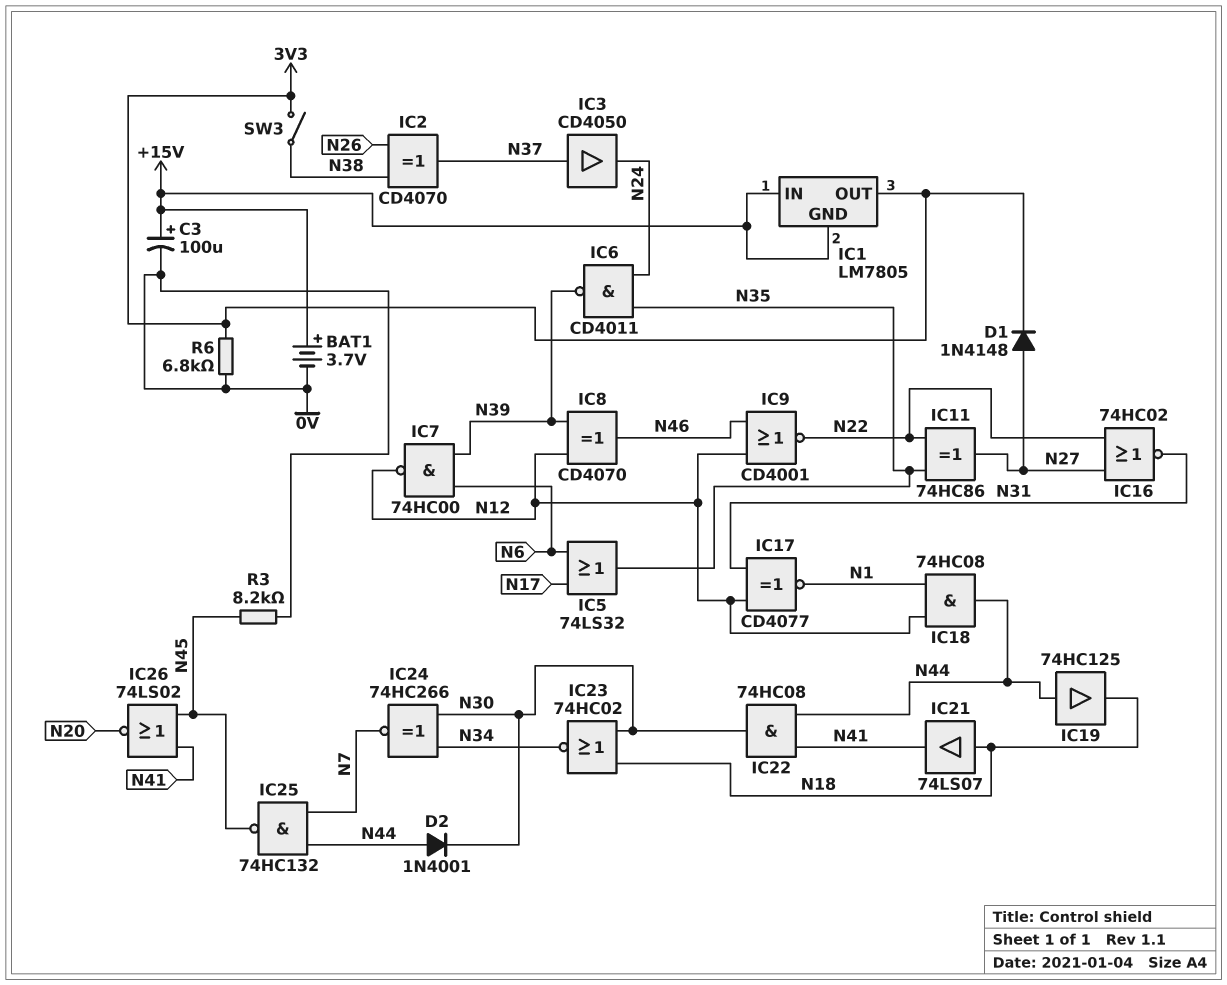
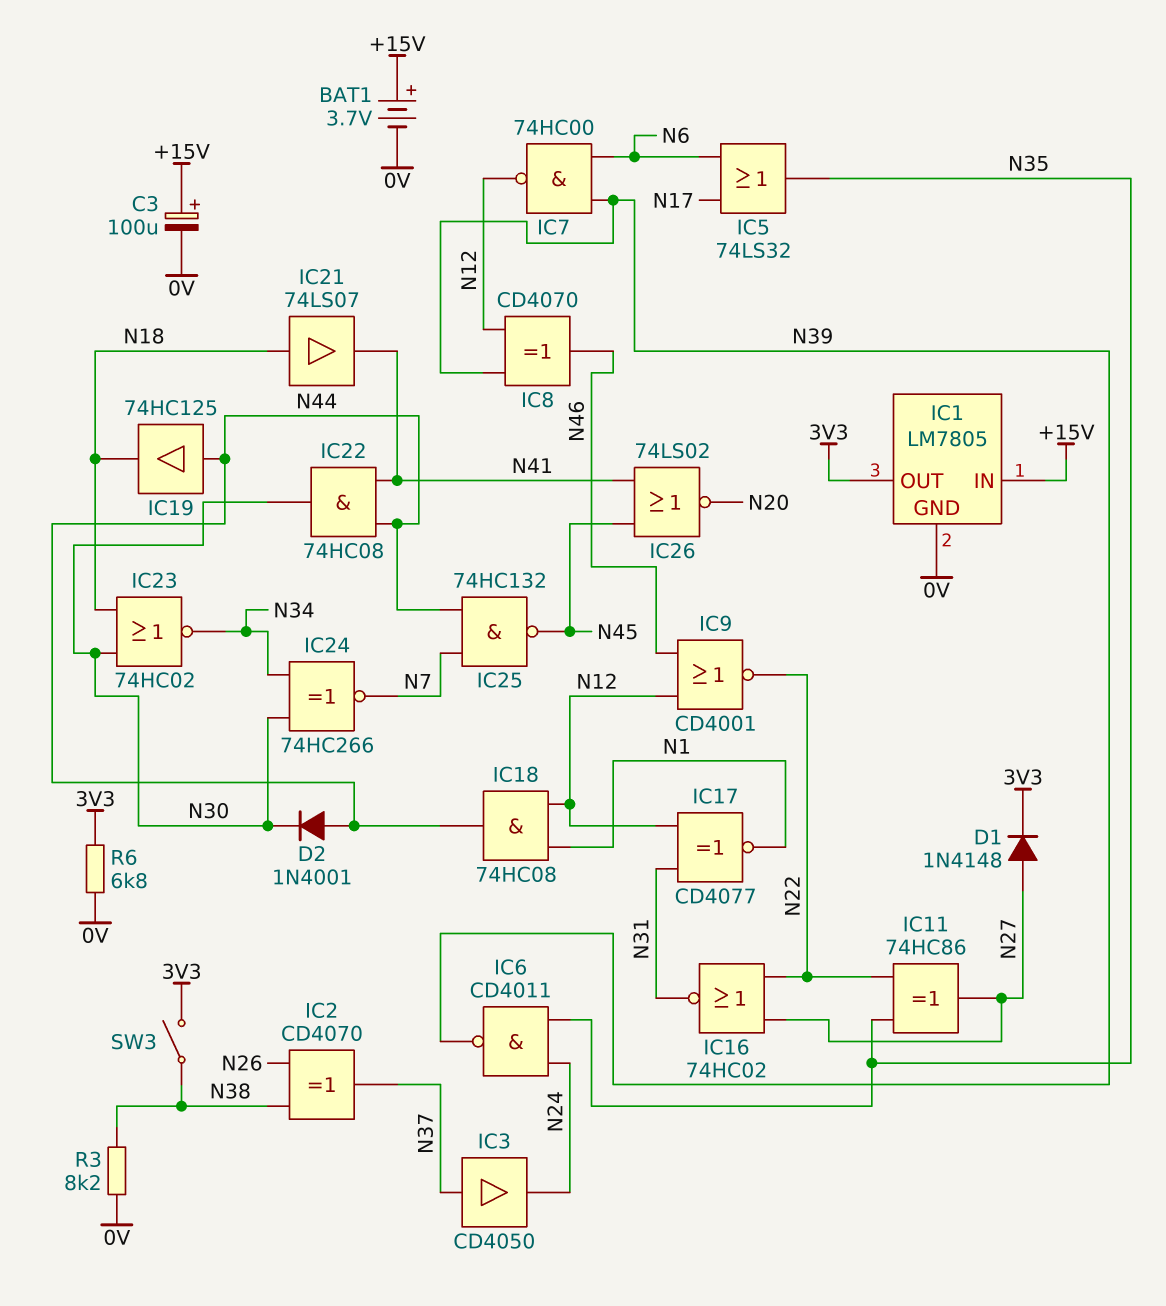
IC1 pin GND: +15V -> 0V
R3: 8.2k (0V, N45) -> 8.2k (0V, N38)

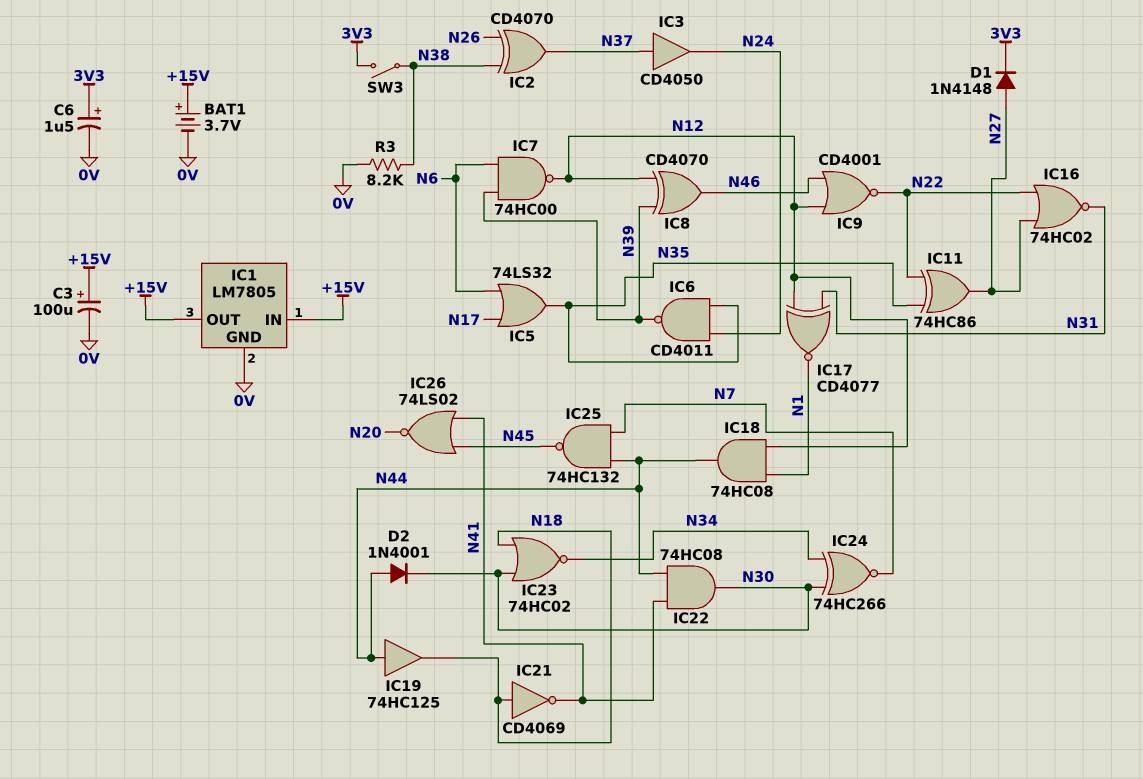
C6: none -> 1.5uF (plus 3V3, minus 0V)
IC1 pin OUT: 3V3 -> +15V
IC21: buffer 74LS07 (in N18, out N41) -> NOT CD4069 (in N18, out N41)
R6: 6.8k (0V, 3V3) -> none

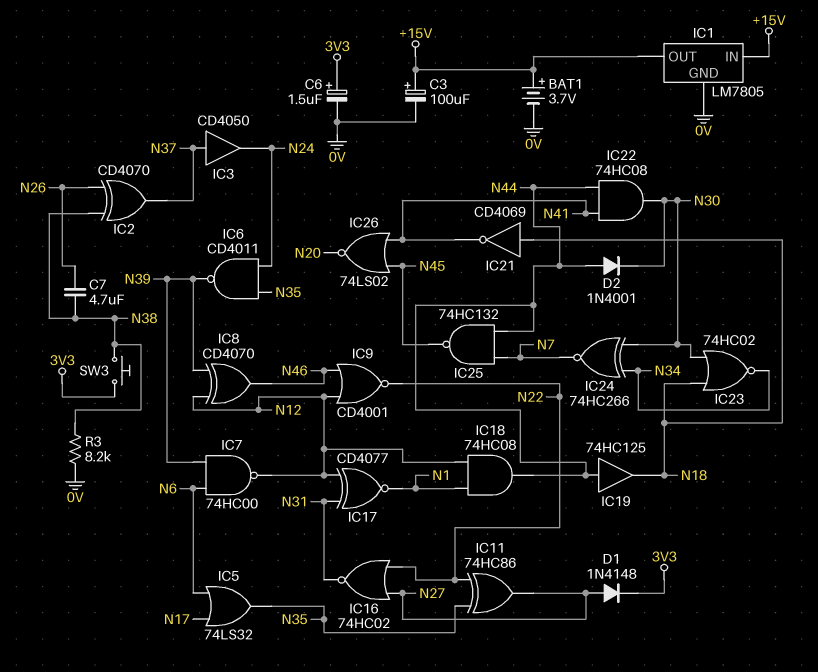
C7: none -> 4.7uF (N26, N38)
SW3: switch (3V3, N38) -> button (3V3, N38)

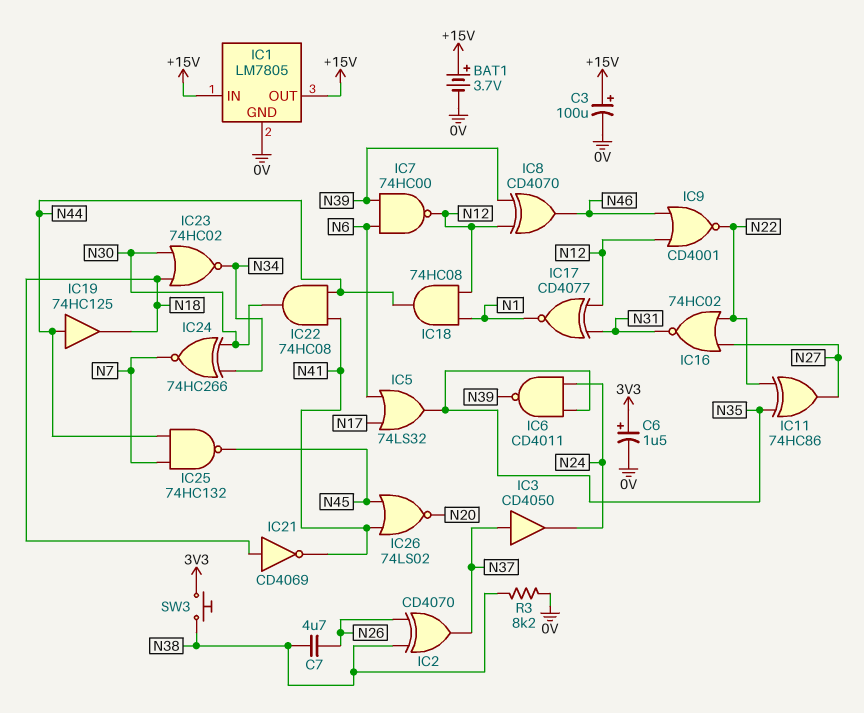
D1: diode 1N4148 (A N27, K 3V3) -> none
D2: diode 1N4001 (A N44, K N30) -> none

